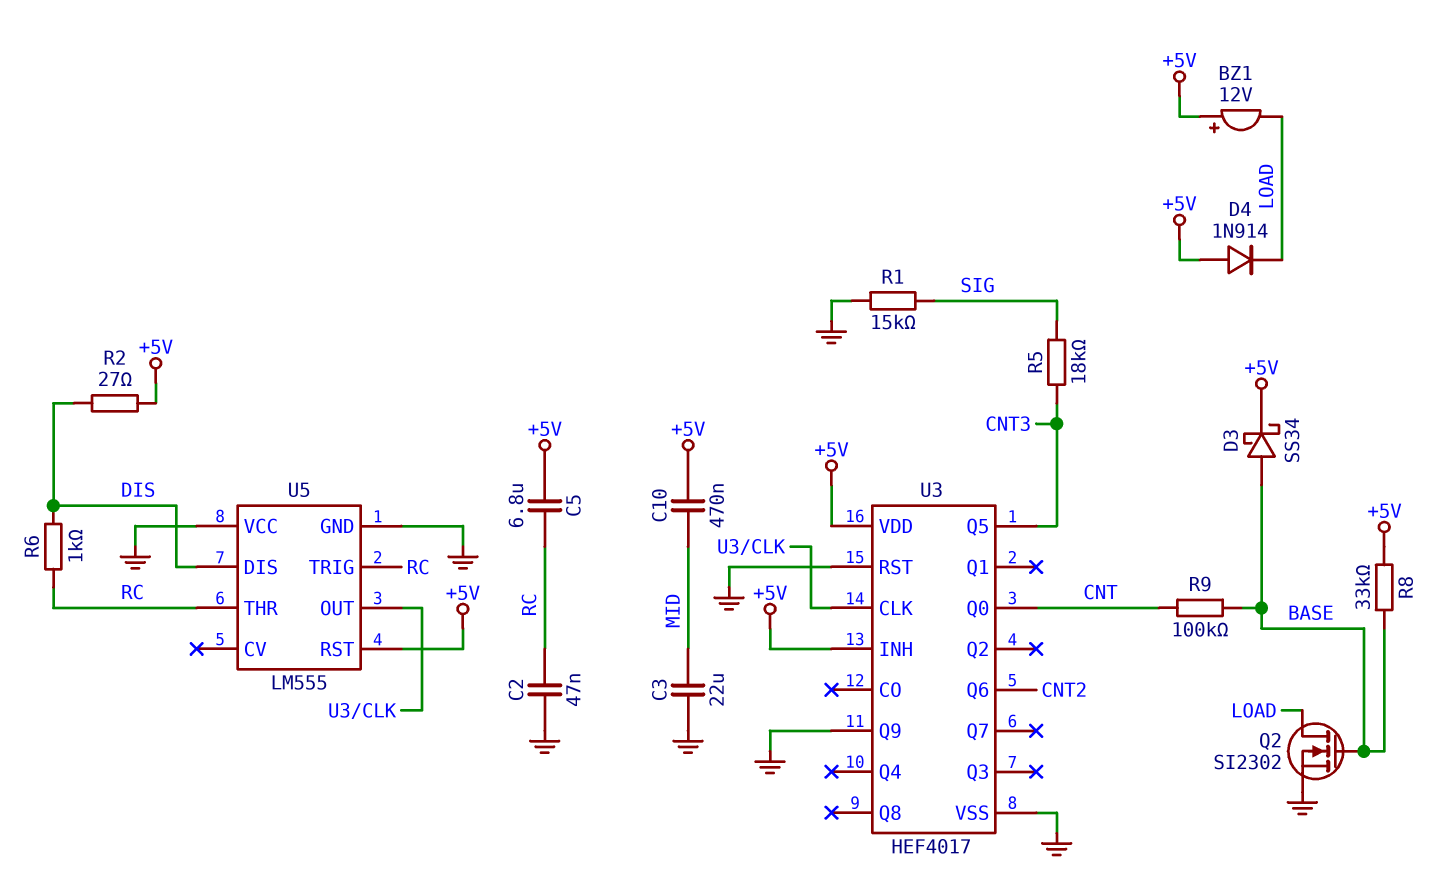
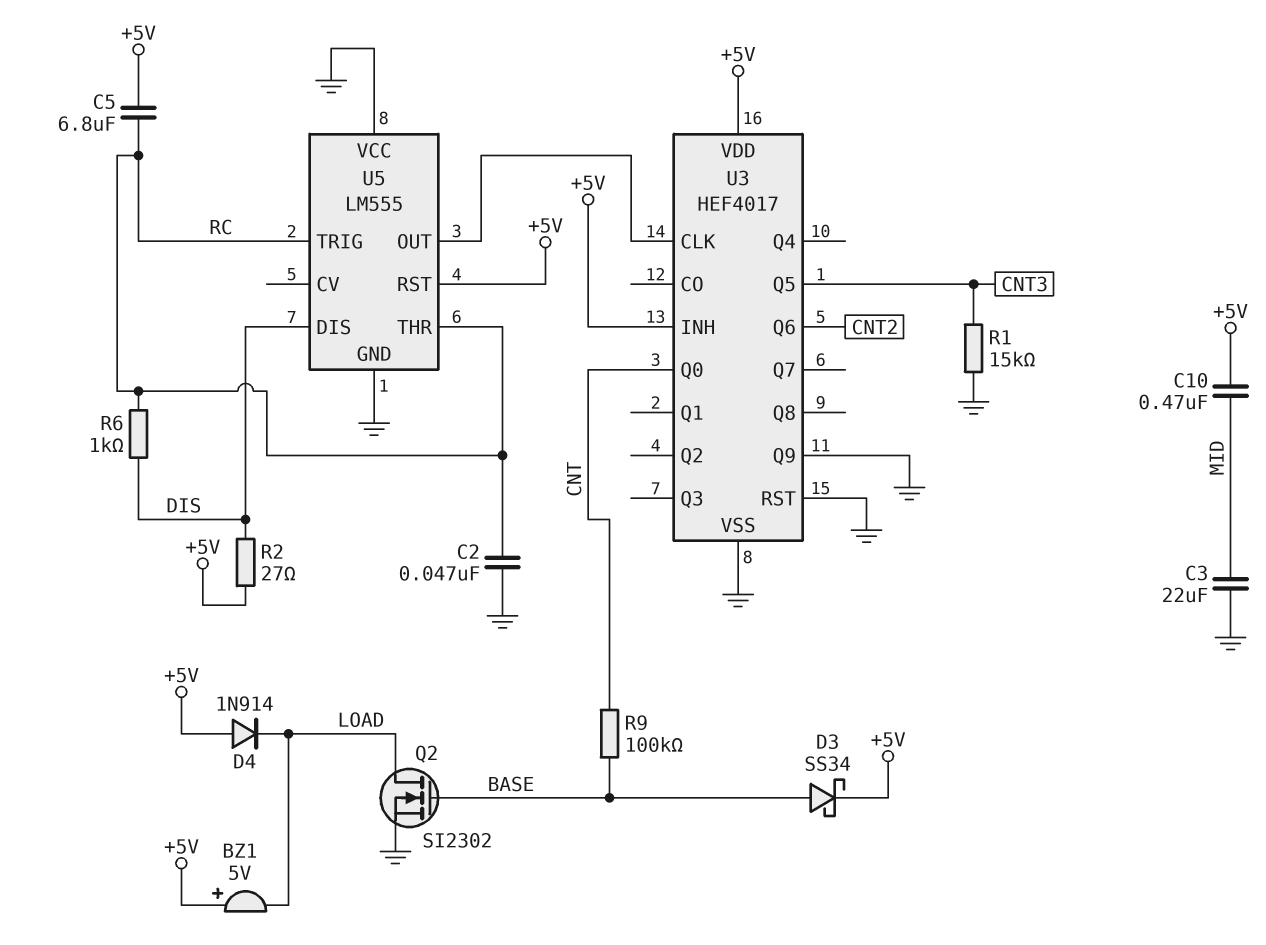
BZ1: buzzer 12V (plus +5V, minus LOAD) -> buzzer 5V (plus +5V, minus LOAD)
R1: 15k (GND, SIG) -> 15k (CNT3, GND)
R5: 18k (CNT3, SIG) -> none
R8: 33k (+5V, BASE) -> none

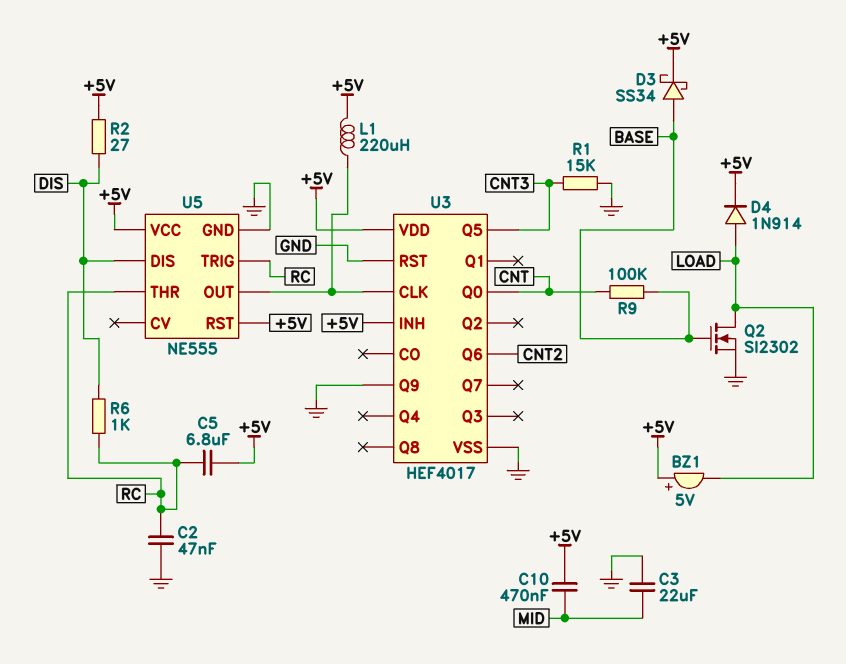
D4: diode 1N914 (A +5V, K LOAD) -> diode 1N914 (A LOAD, K +5V)
L1: none -> 220uH (+5V, U3/CLK)
U5: LM555 -> NE555
U5 pin VCC: GND -> +5V

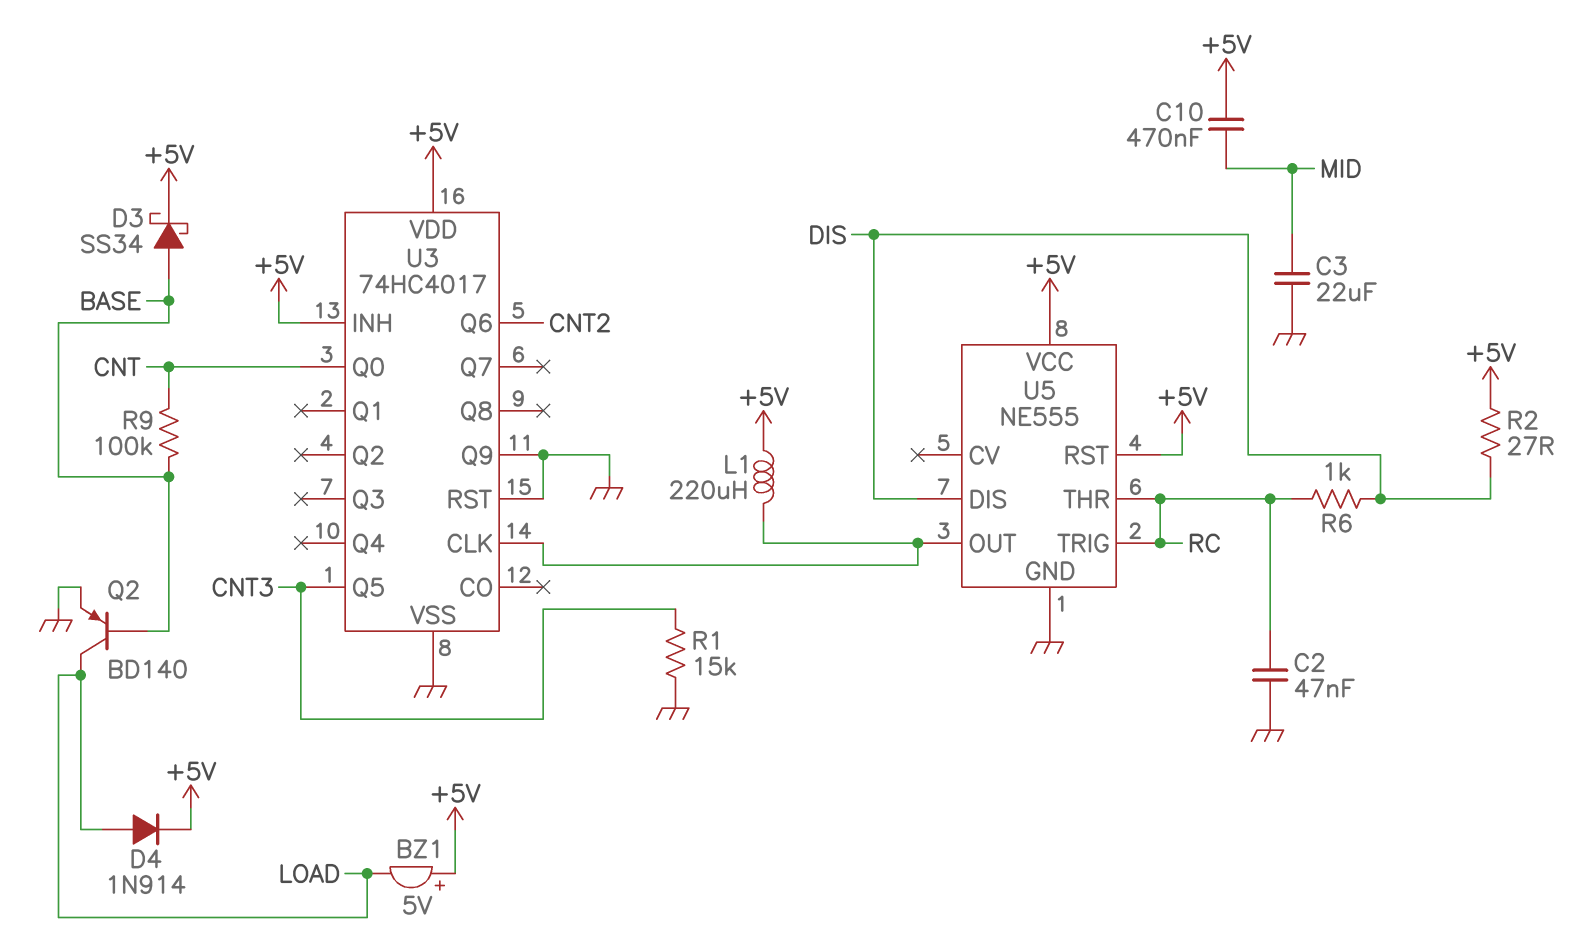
C5: 6.8uF (+5V, RC) -> none
Q2: NMOS SI2302 (G BASE, D LOAD, S GND) -> PNP BD140 (B BASE, C LOAD, E GND)
U3: HEF4017 -> 74HC4017

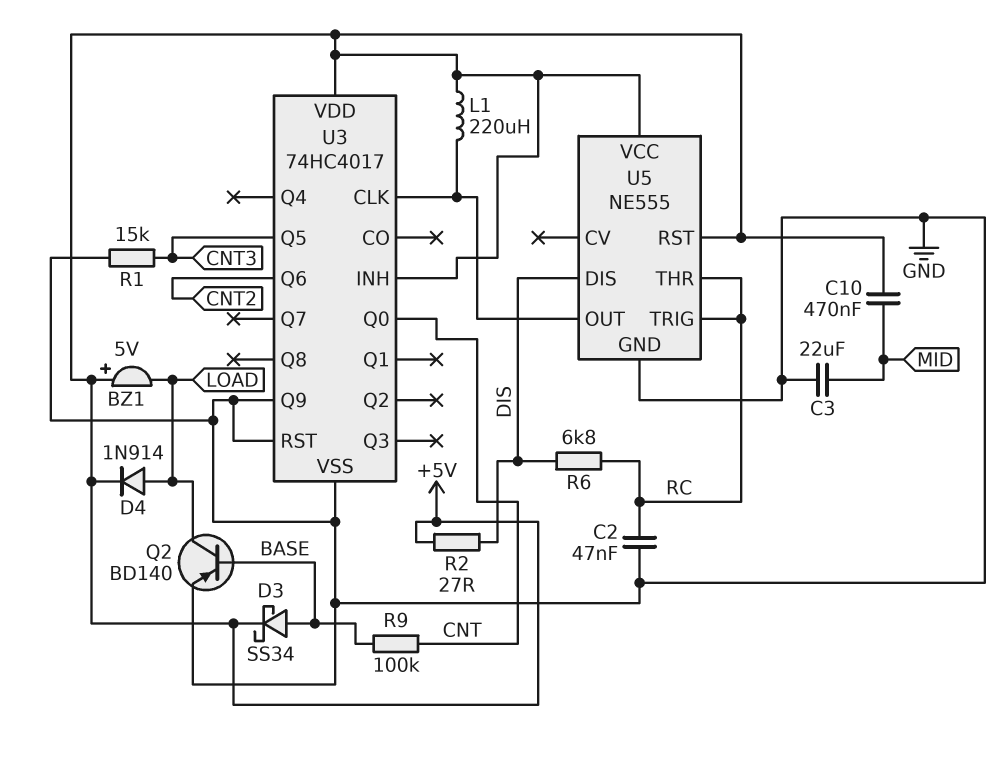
R6: 1k (DIS, RC) -> 6.8k (DIS, RC)

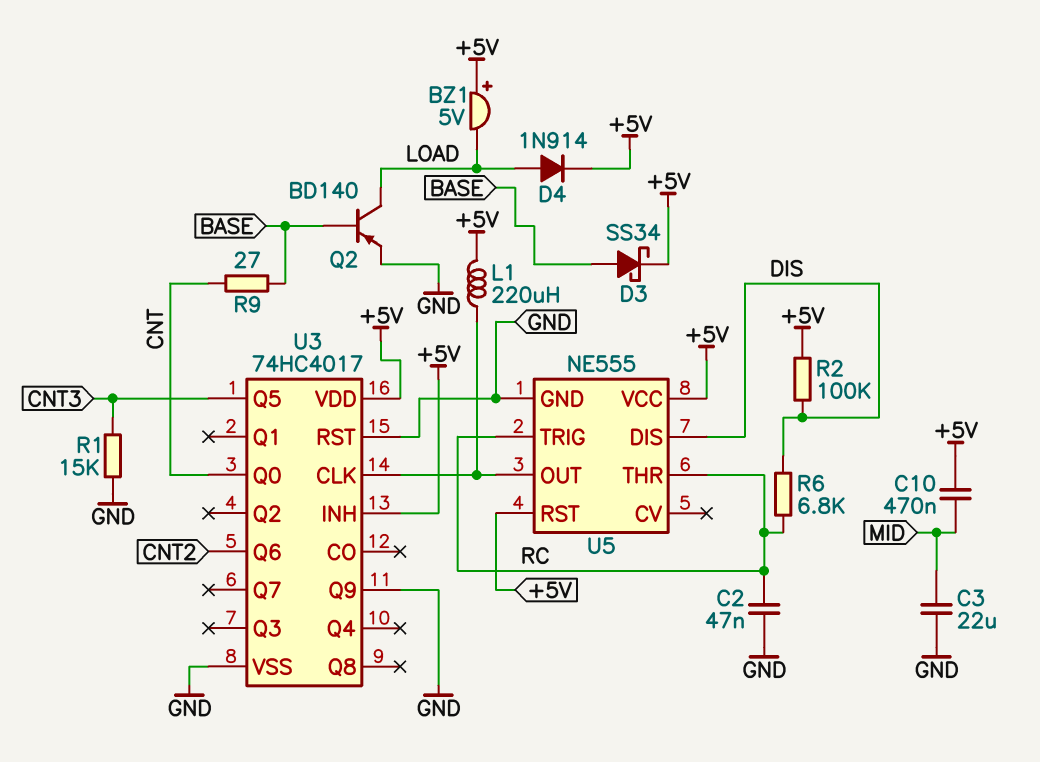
R2: 27 (+5V, DIS) -> 100k (+5V, DIS)
R9: 100k (BASE, CNT) -> 27 (BASE, CNT)

